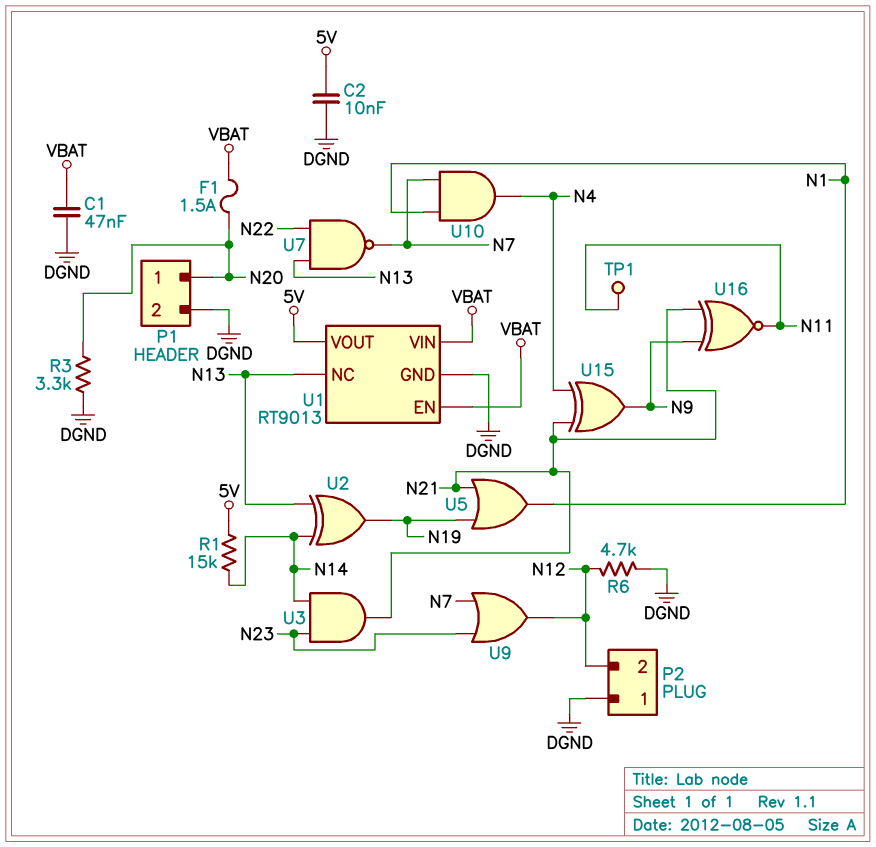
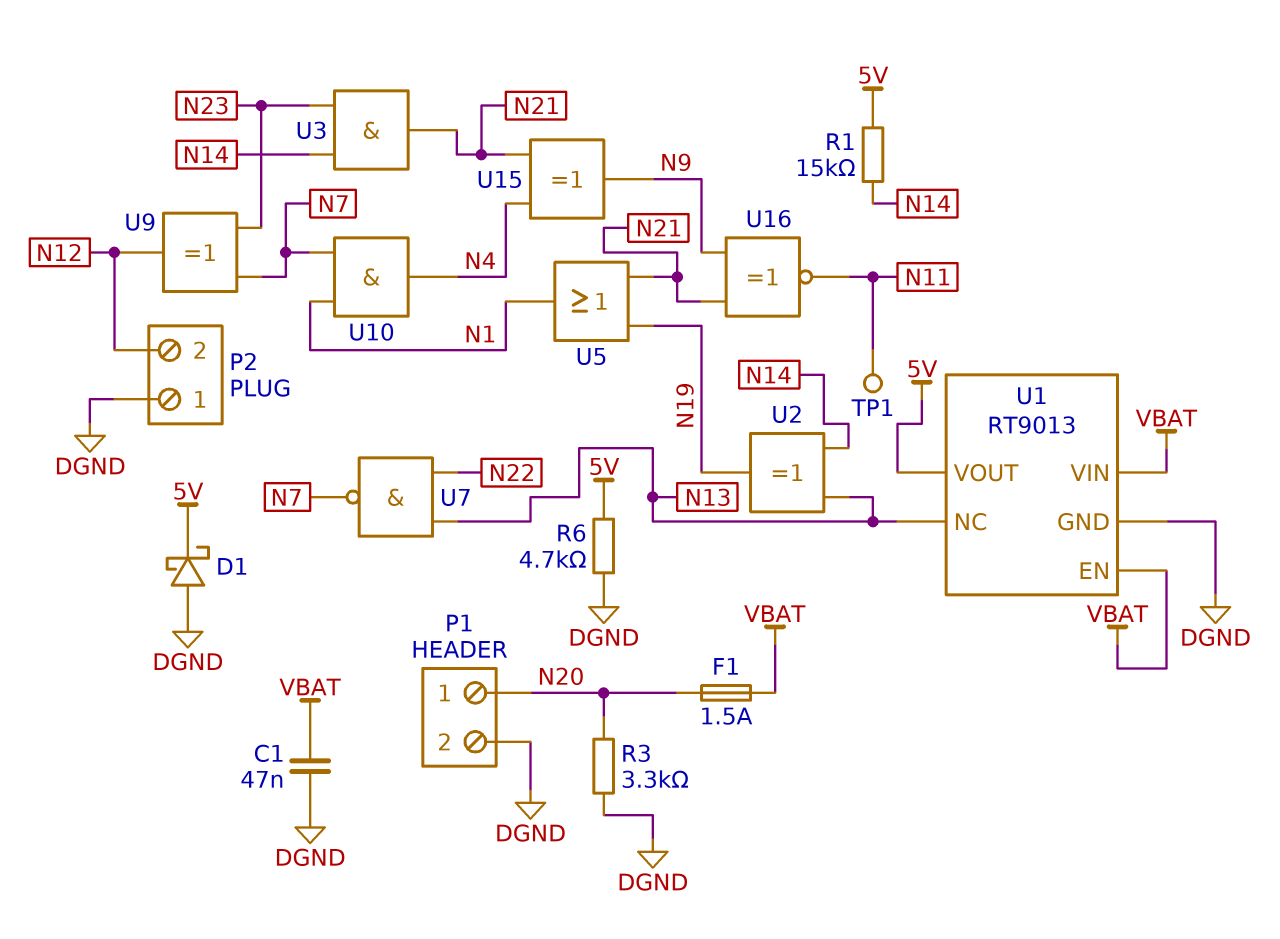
C2: 10nF (5V, DGND) -> none
D1: none -> schottky (A DGND, K 5V)
R6: 4.7k (DGND, N12) -> 4.7k (5V, DGND)
U9: OR (in N7, in N23, out N12) -> XOR (in N7, in N23, out N12)

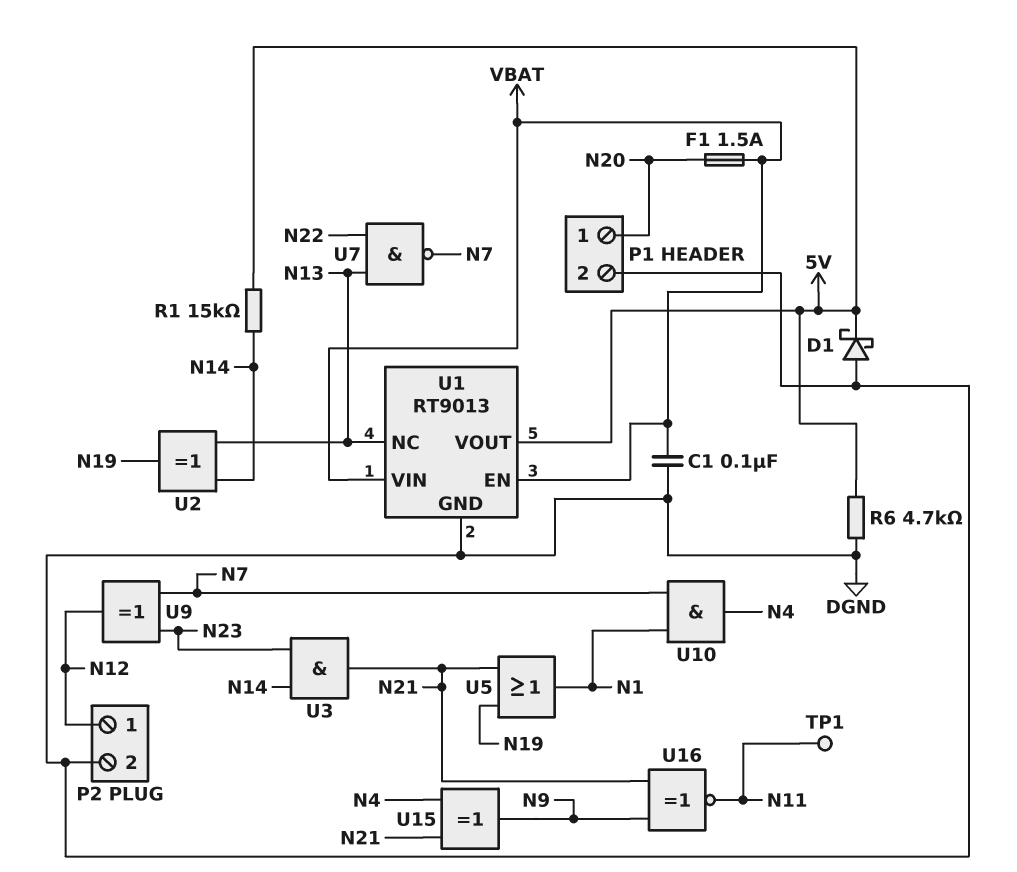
C1: 47nF (DGND, VBAT) -> 100nF (DGND, VBAT)
P2 pin 1: DGND -> N12
P2 pin 2: N12 -> DGND
R3: 3.3k (DGND, N20) -> none

